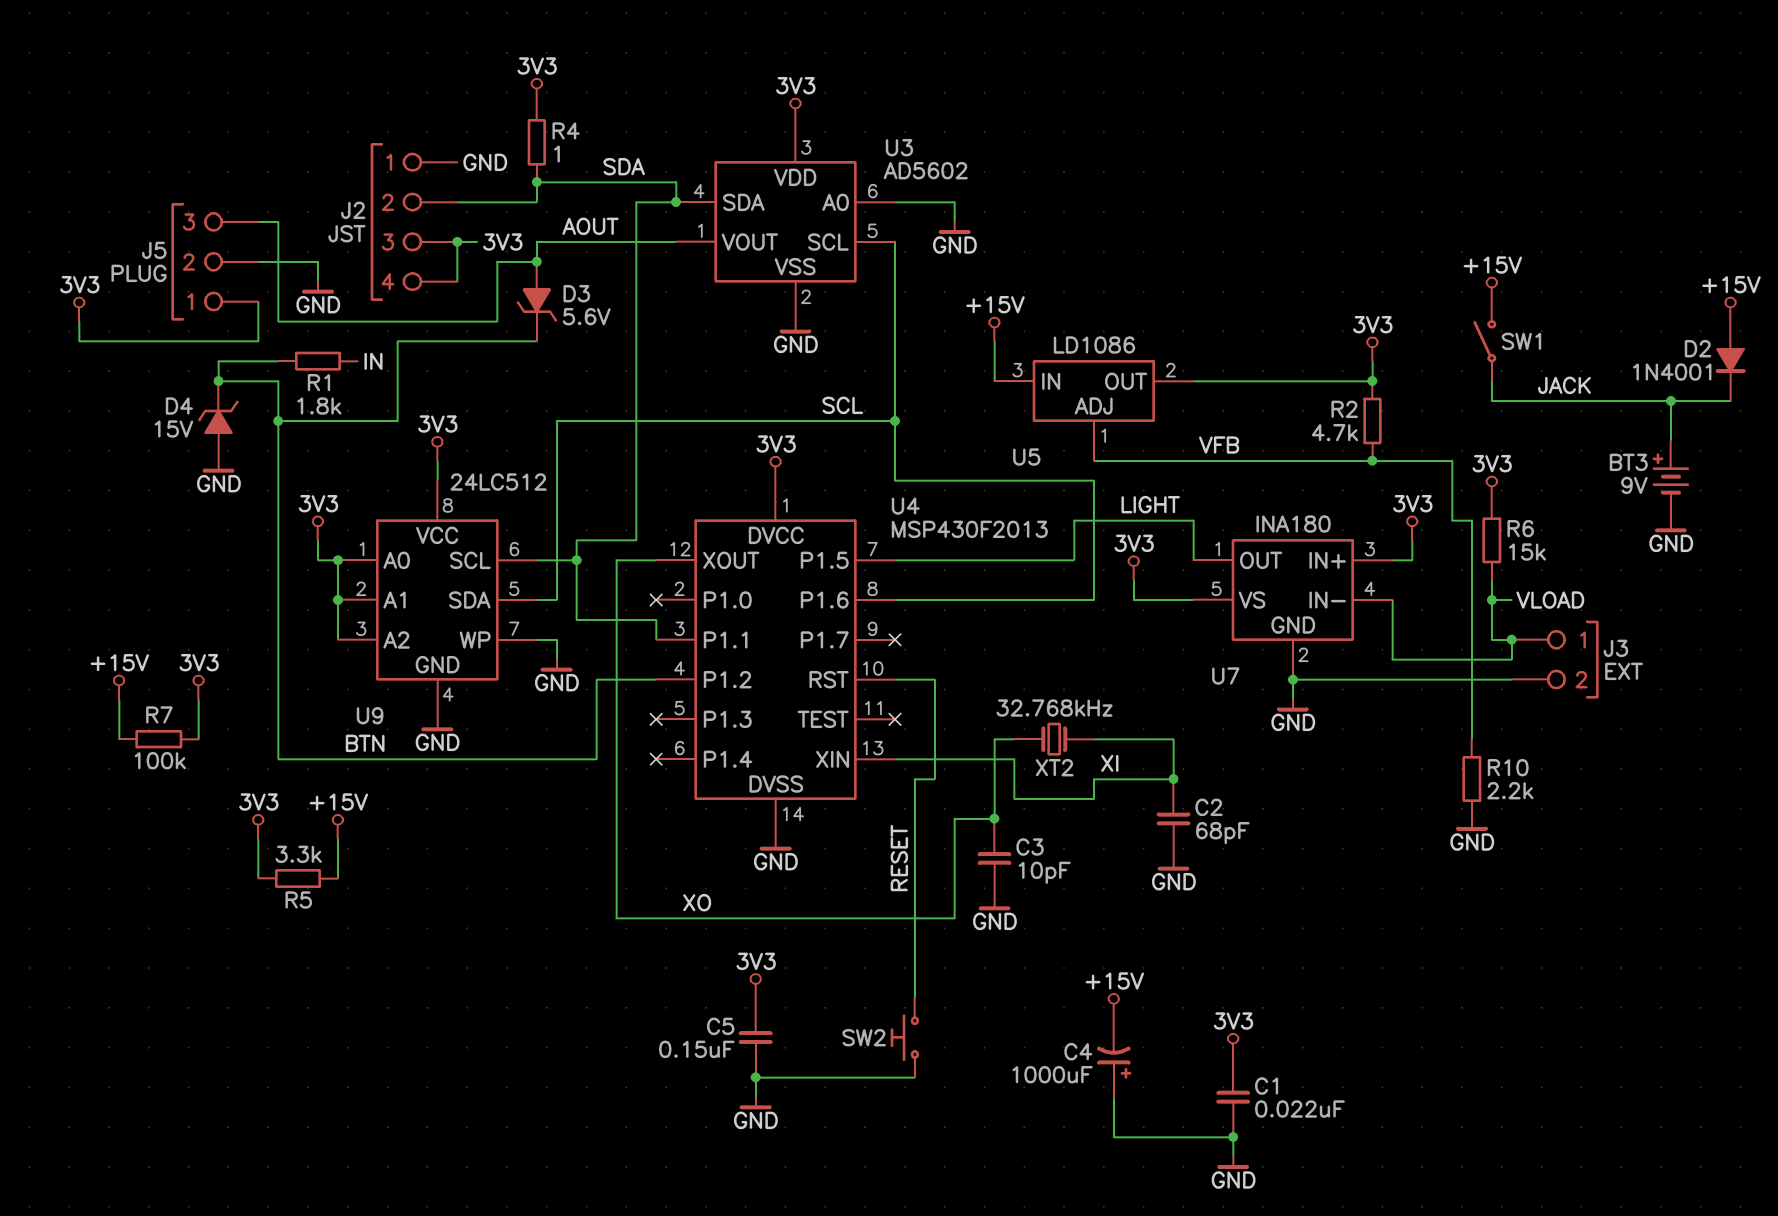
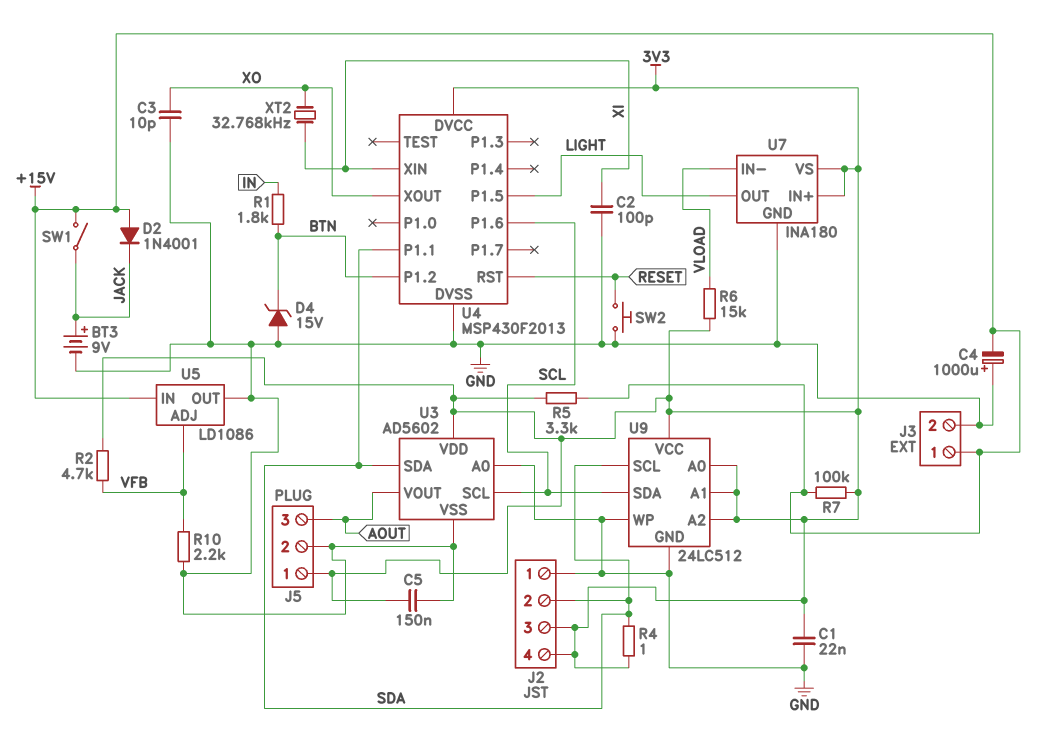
C2: 68pF (GND, XI) -> 100pF (GND, XI)
D3: zener 5.6V (A AOUT, K BTN) -> none
J3 pin 1: VLOAD -> +15V
U5 pin OUT: 3V3 -> GND

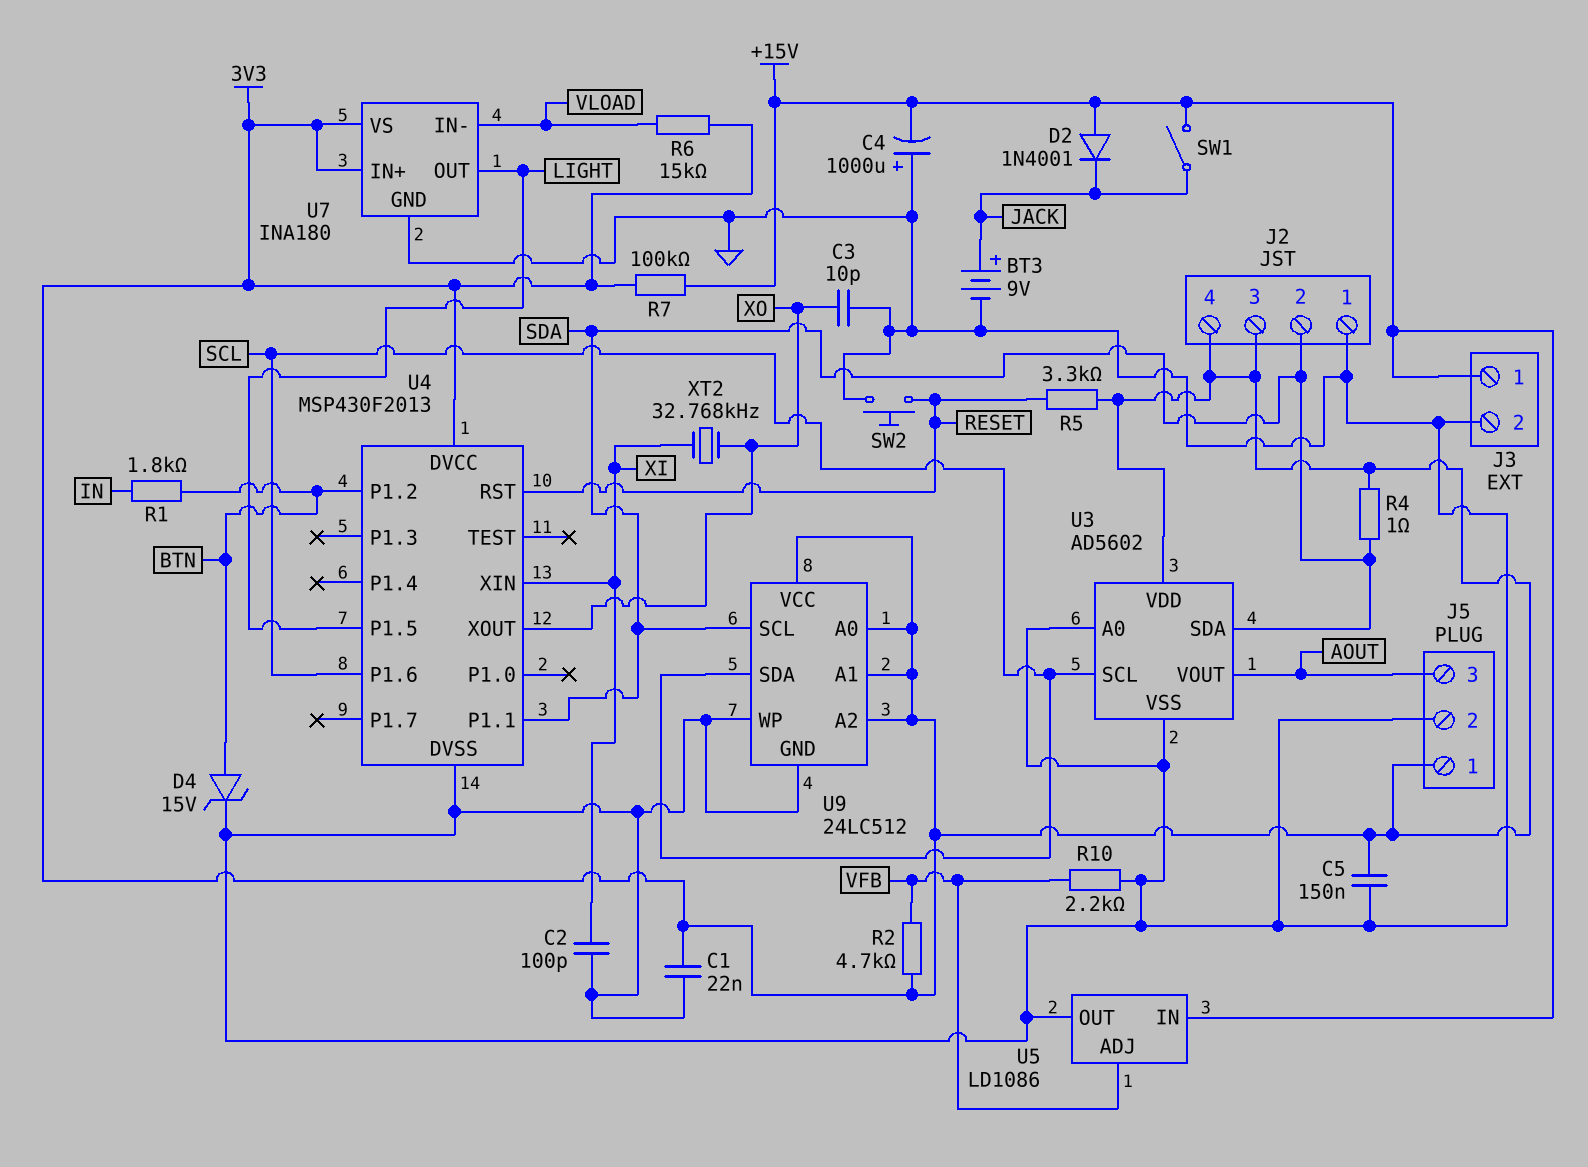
D4: zener 15V (A GND, K BTN) -> zener 15V (A BTN, K GND)
R5: 3.3k (+15V, 3V3) -> 3.3k (3V3, RESET)

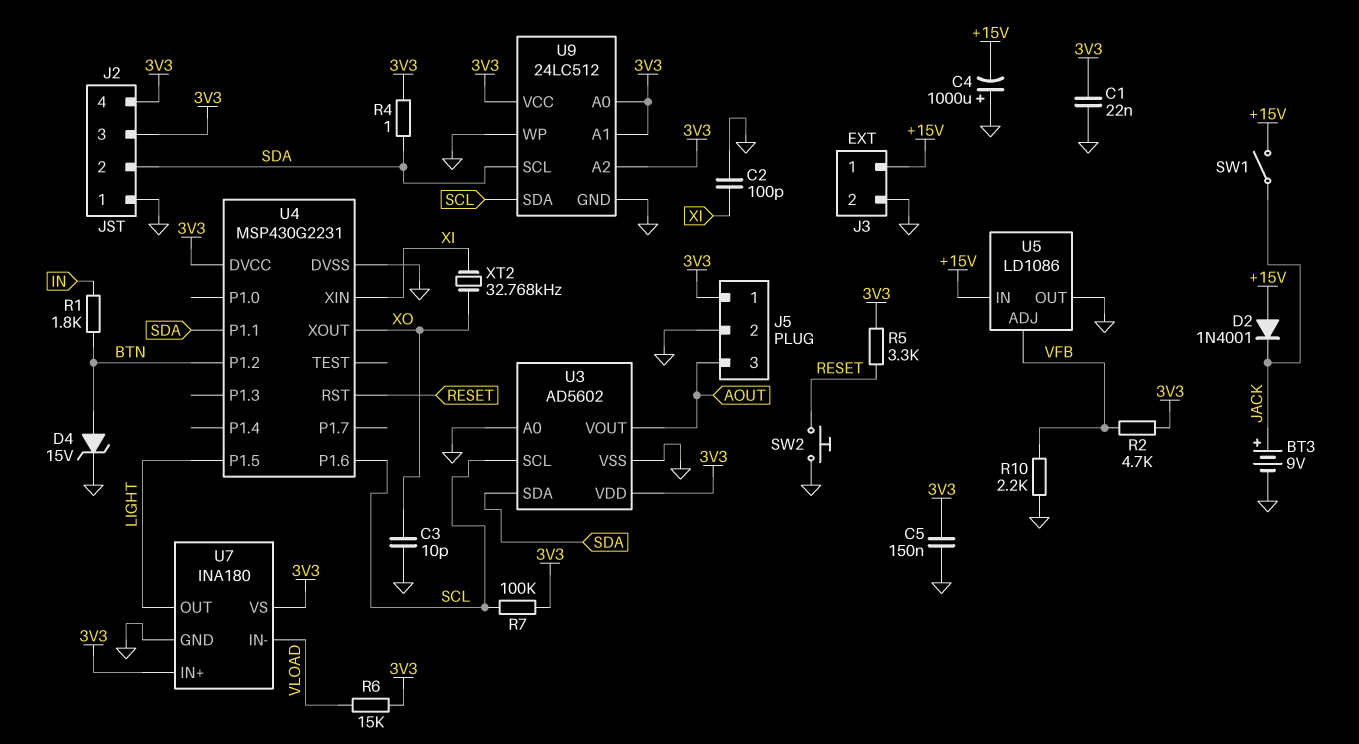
R7: 100k (+15V, 3V3) -> 100k (3V3, SCL)
U4: MSP430F2013 -> MSP430G2231

